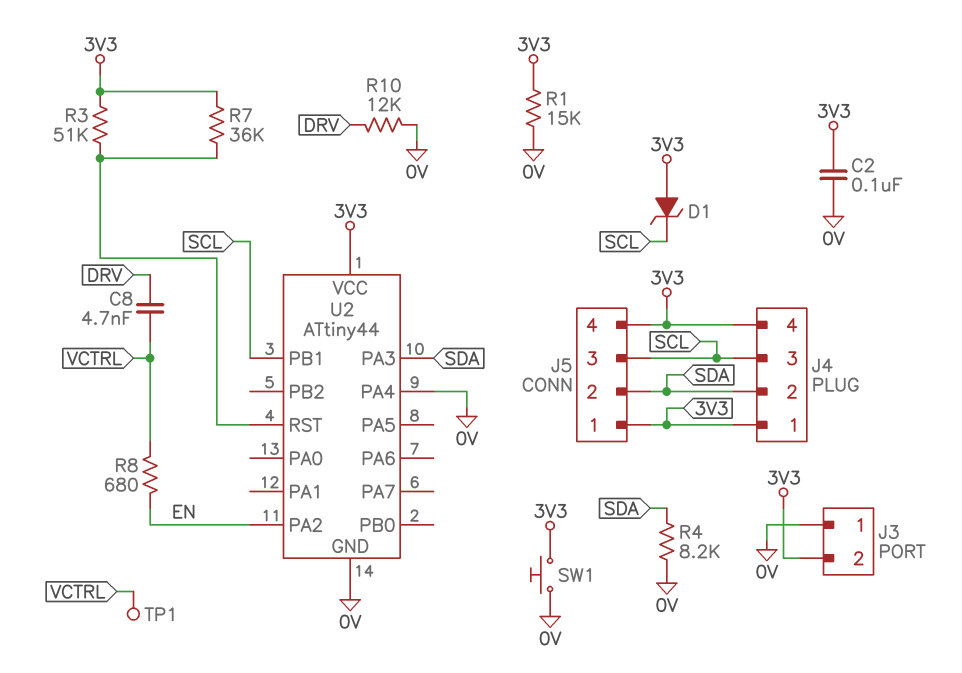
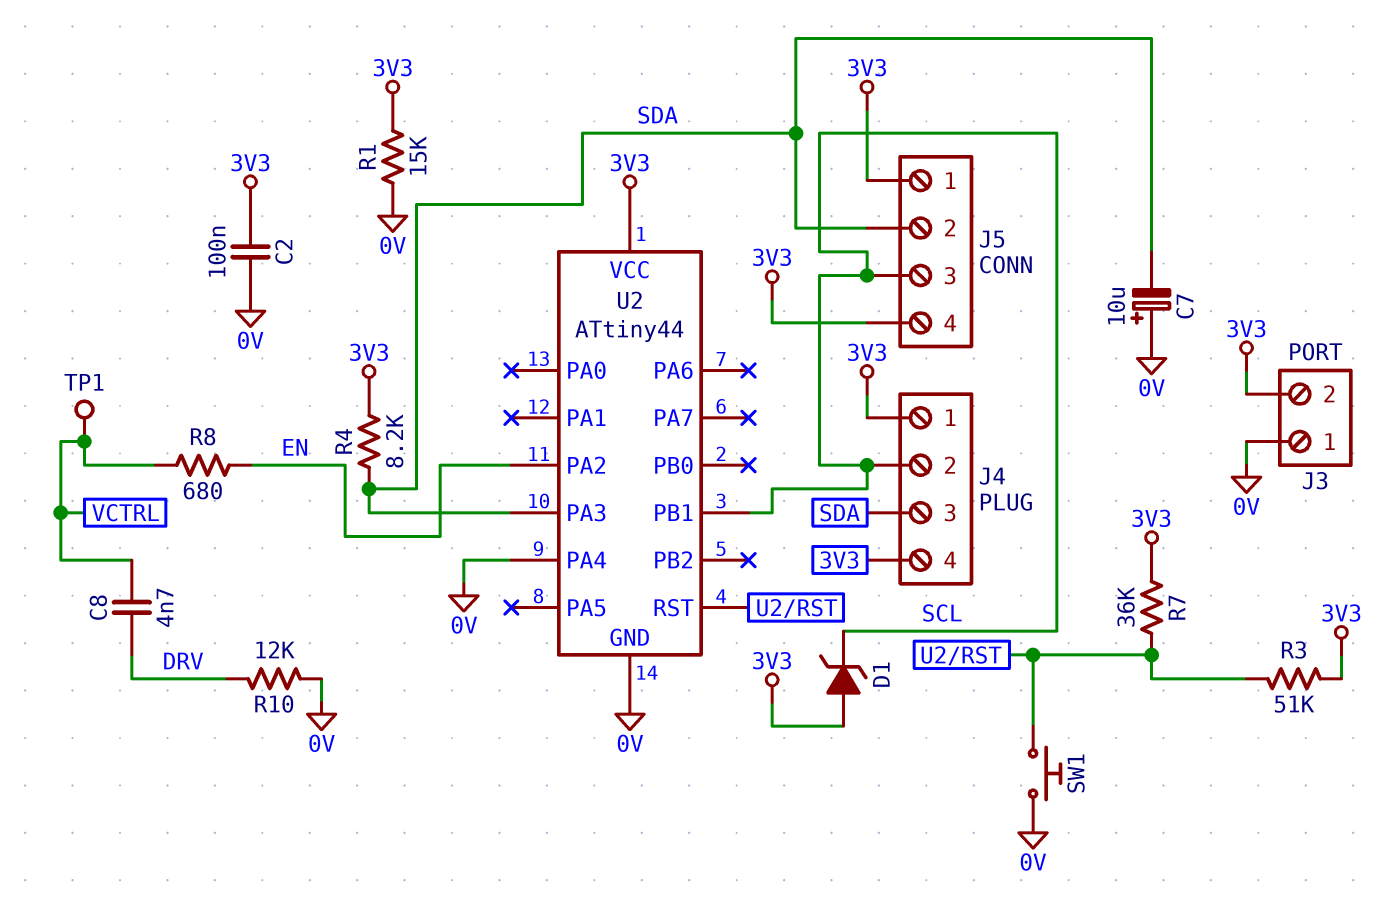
C7: none -> 10uF (plus 0V, minus SDA)
J4 pin 2: SDA -> SCL
J4 pin 3: SCL -> SDA
R4: 8.2k (0V, SDA) -> 8.2k (3V3, SDA)
SW1: button (0V, 3V3) -> button (0V, U2/RST)

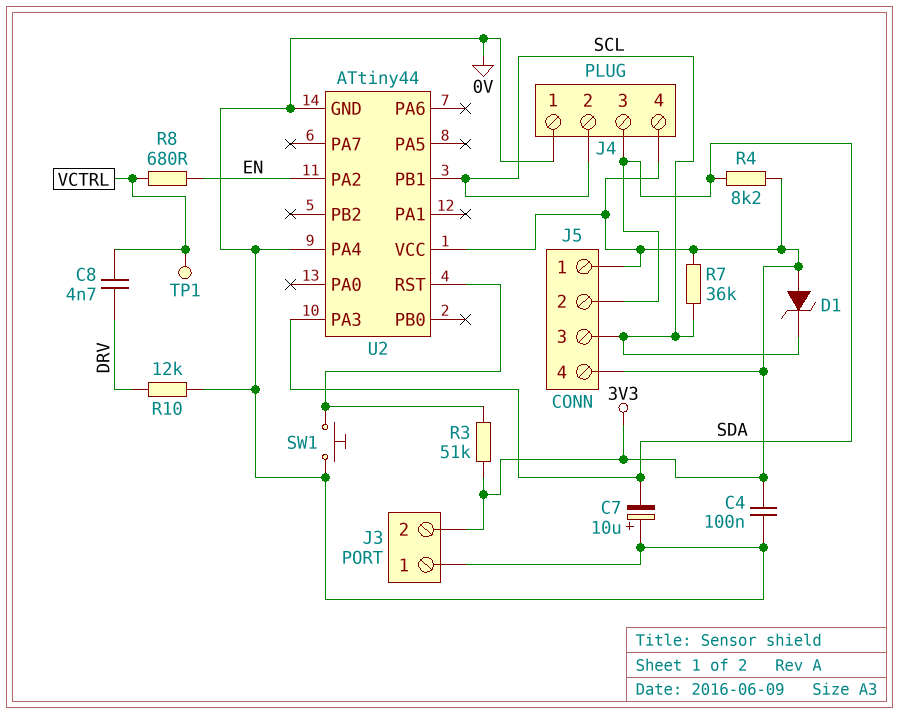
C2: 100nF (0V, 3V3) -> none
C4: none -> 100nF (0V, 3V3)
J4 pin 1: 3V3 -> 0V
R1: 15k (0V, 3V3) -> none
R7: 36k (3V3, U2/RST) -> 36k (3V3, SCL)

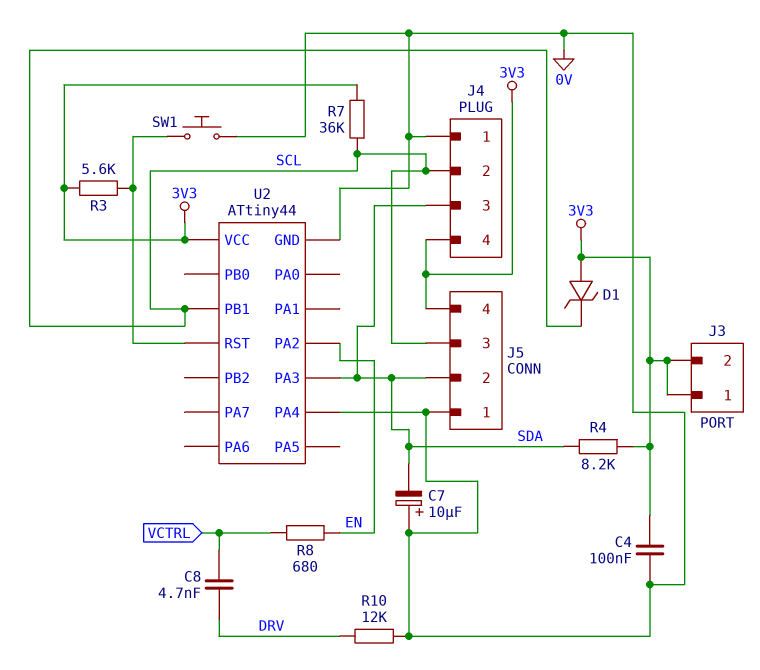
J3 pin 1: 0V -> 3V3
J5 pin 1: 3V3 -> 0V
R3: 51k (3V3, U2/RST) -> 5.6k (3V3, U2/RST)
TP1: test point (VCTRL) -> none

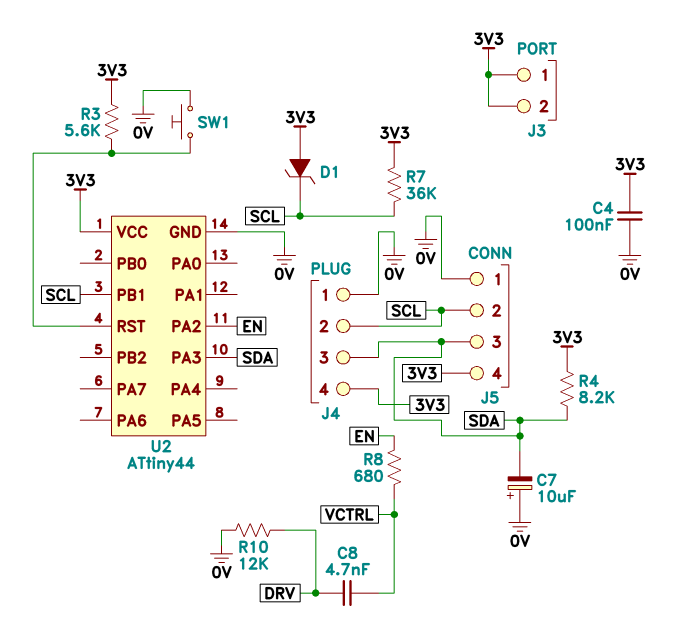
J5 pin 2: SDA -> SCL
J5 pin 3: SCL -> SDA
U2 pin PA4: 0V -> none

